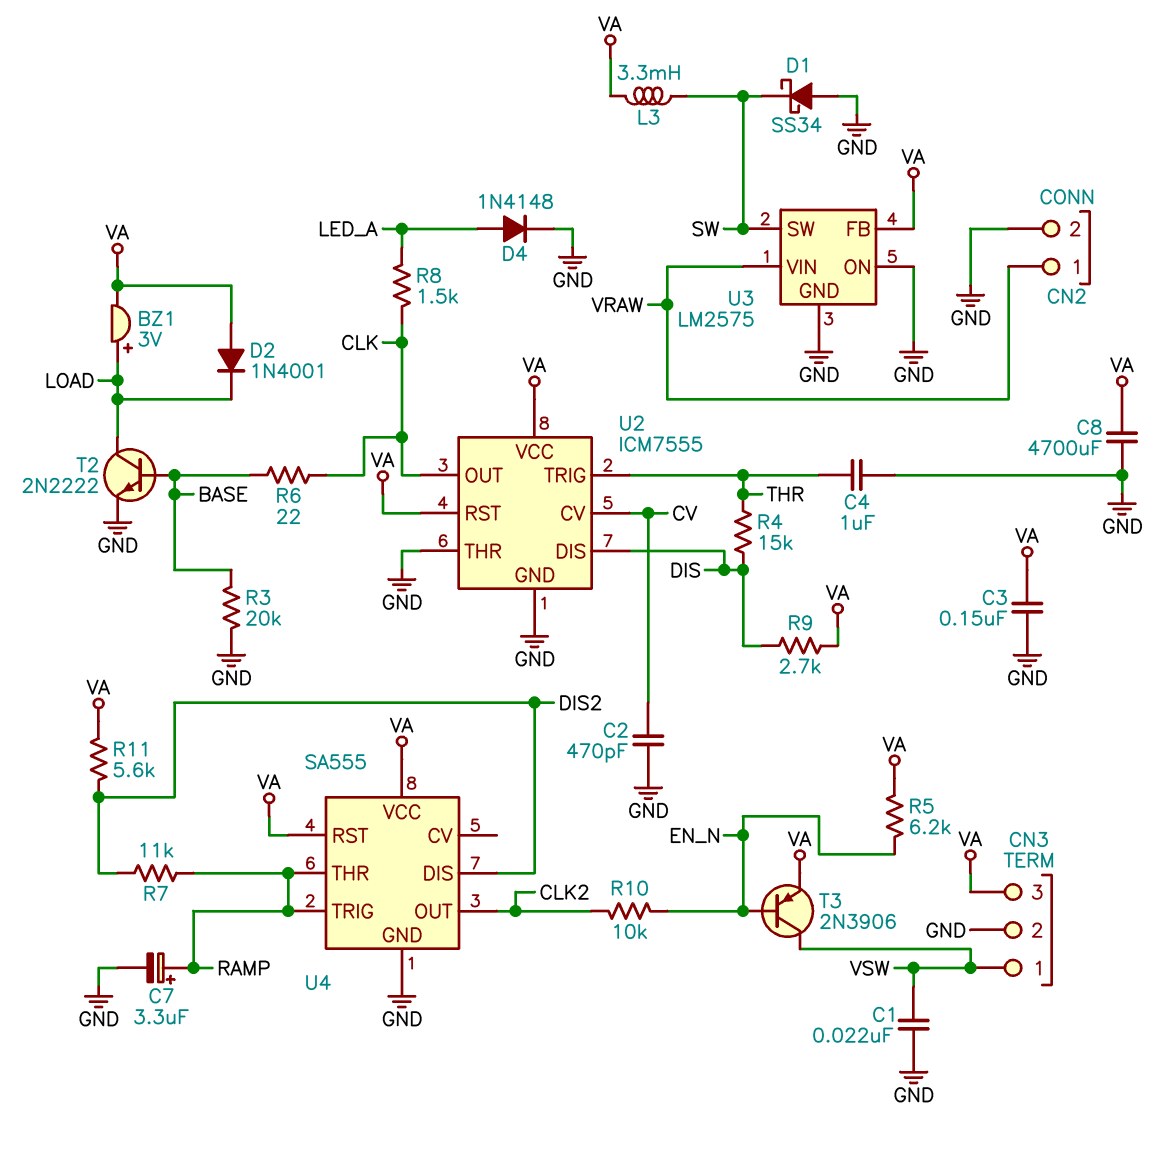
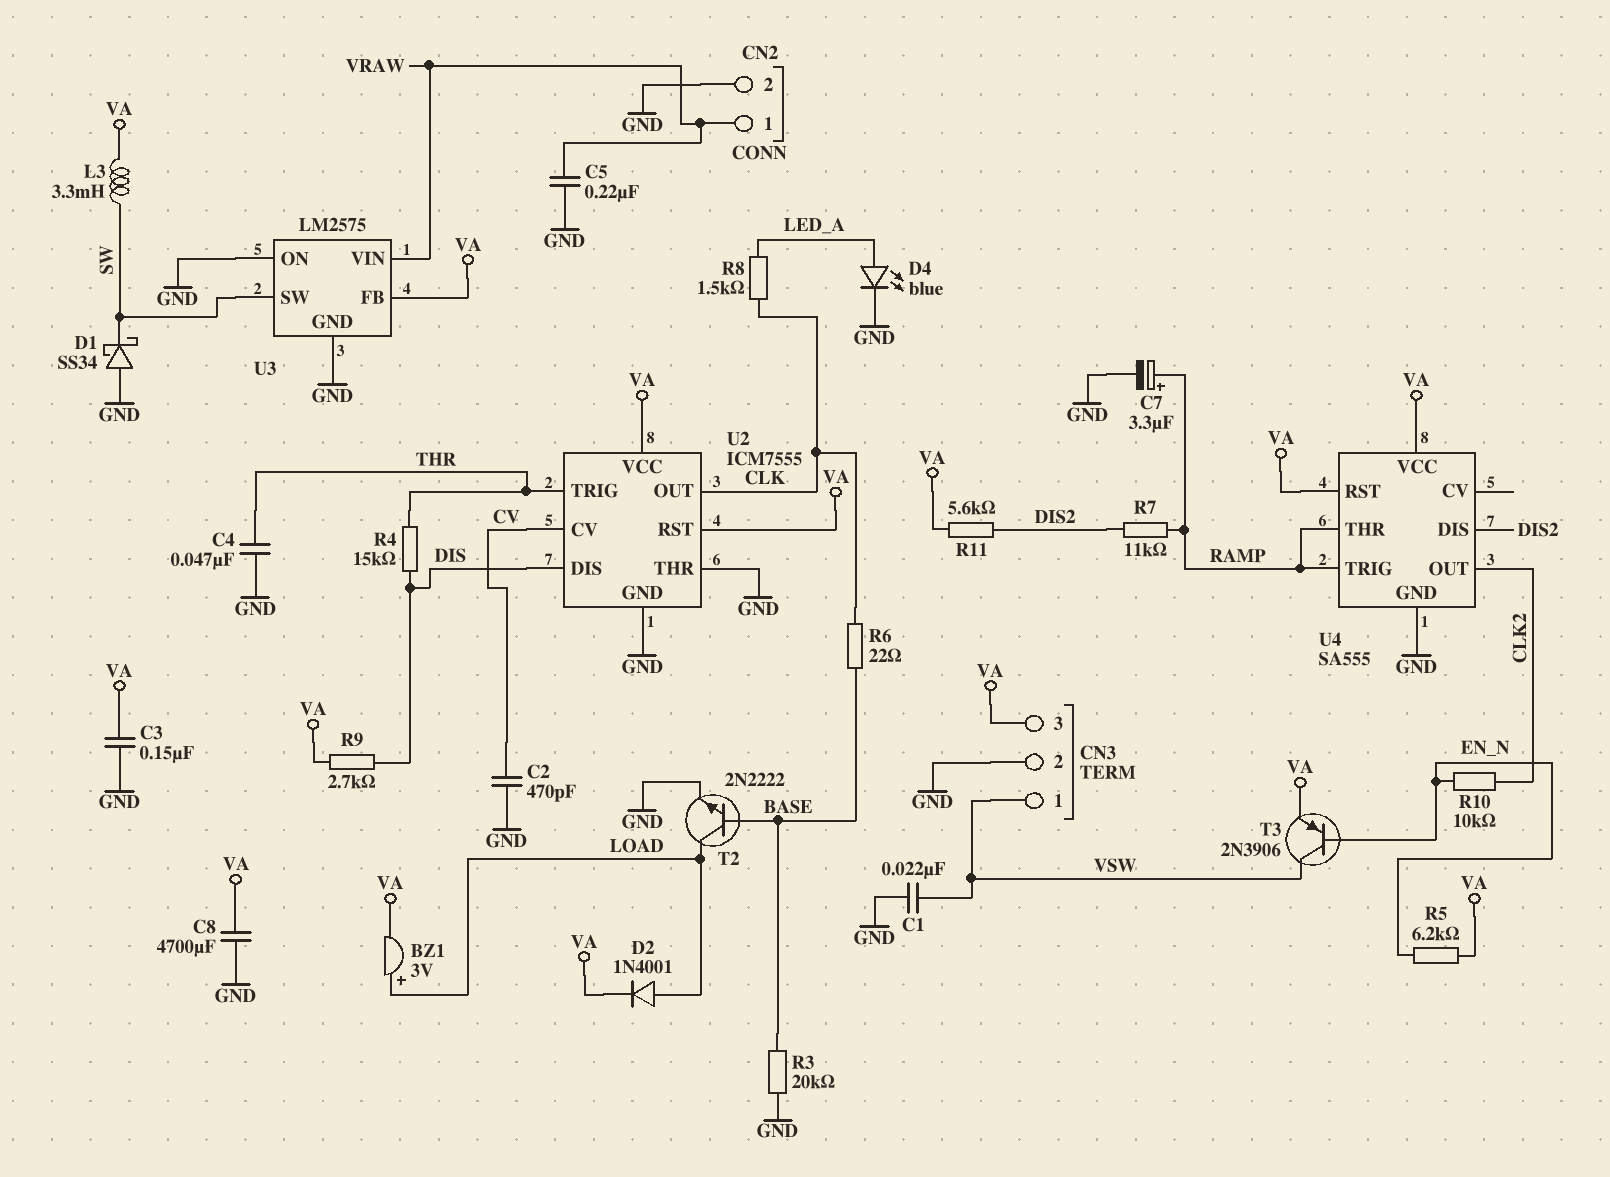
C4: 1uF (GND, THR) -> 47nF (GND, THR)
C5: none -> 220nF (GND, VRAW)
D2: diode 1N4001 (A VA, K LOAD) -> diode 1N4001 (A LOAD, K VA)
D4: diode 1N4148 (A LED_A, K GND) -> LED blue (A LED_A, K GND)

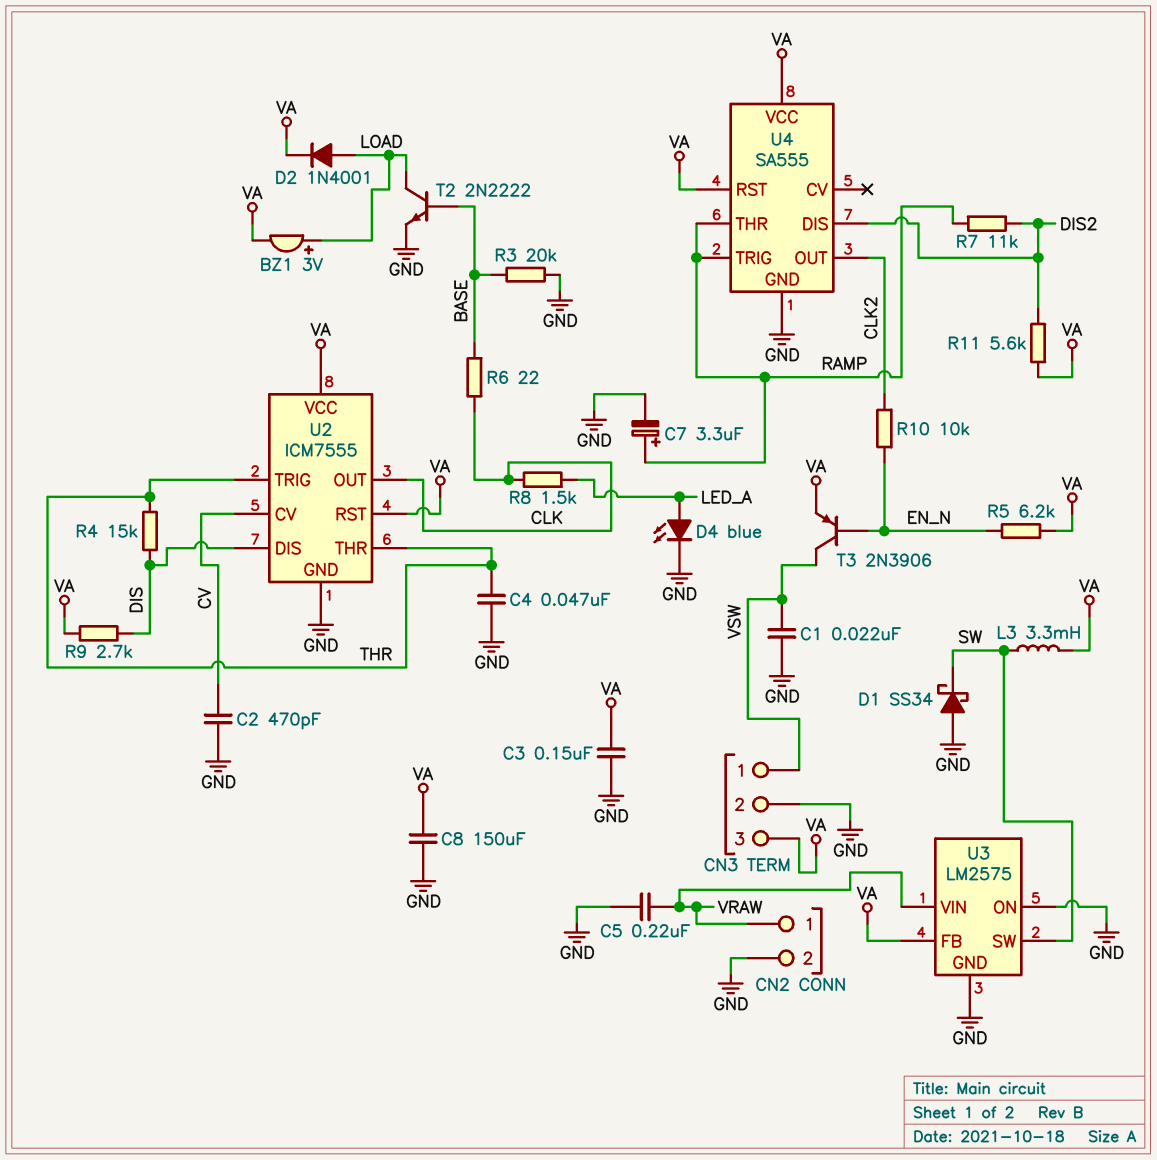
C8: 4700uF (GND, VA) -> 150uF (GND, VA)
U2 pin THR: GND -> THR

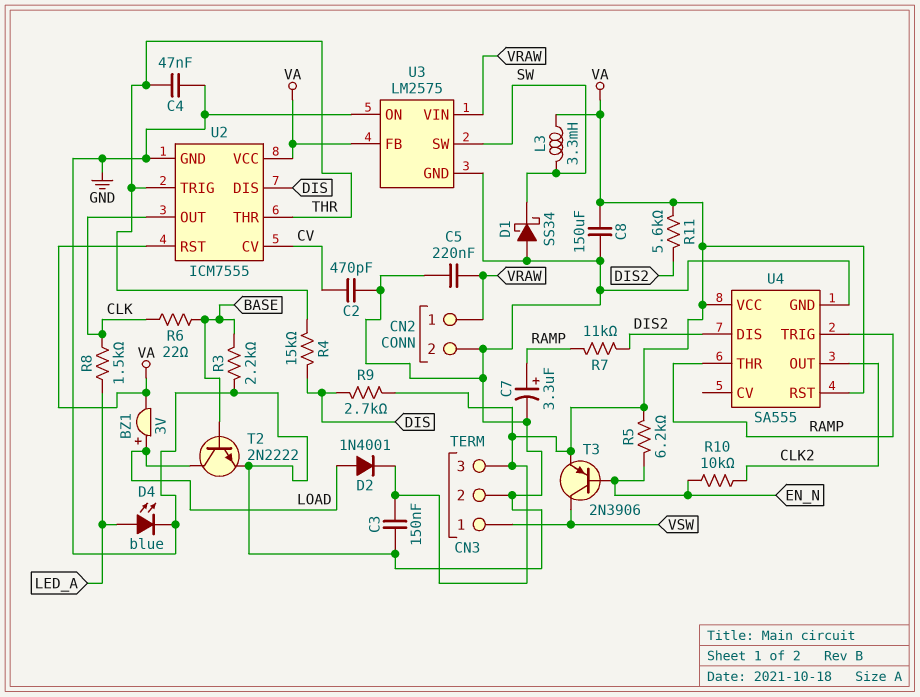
C1: 22nF (GND, VSW) -> none
R3: 20k (BASE, GND) -> 2.2k (BASE, GND)

